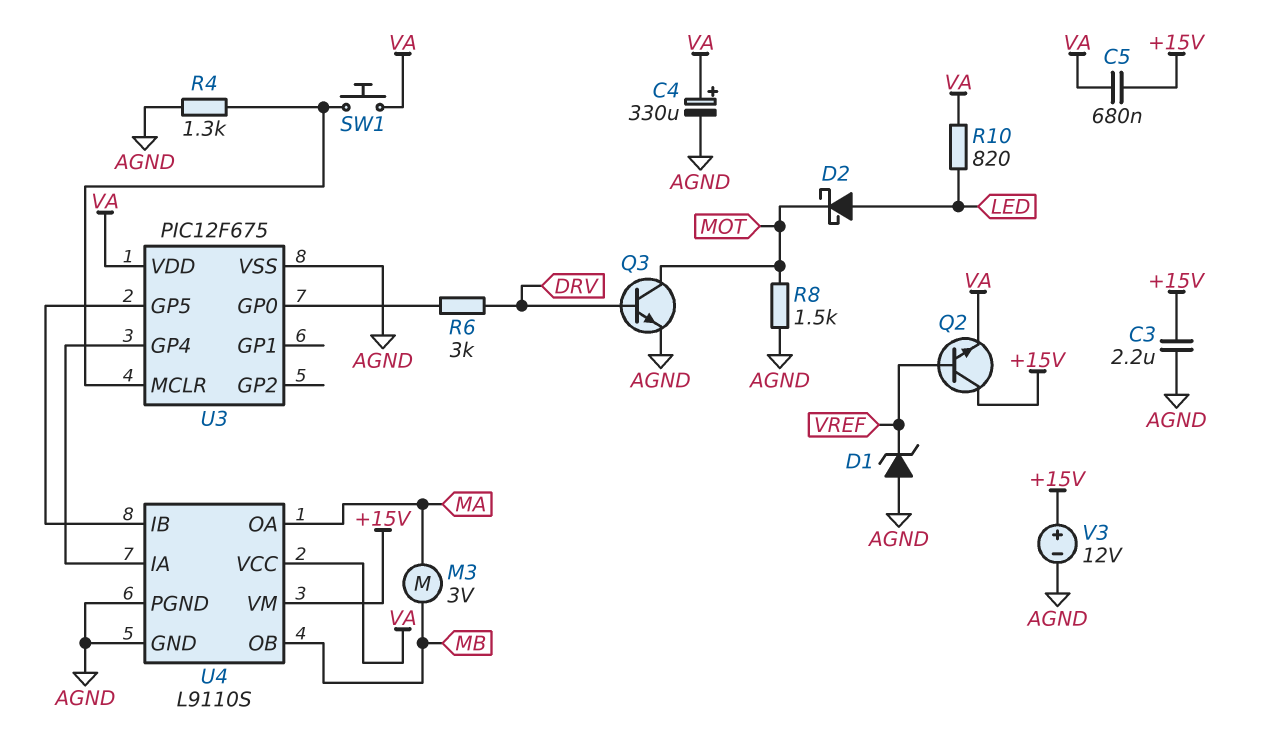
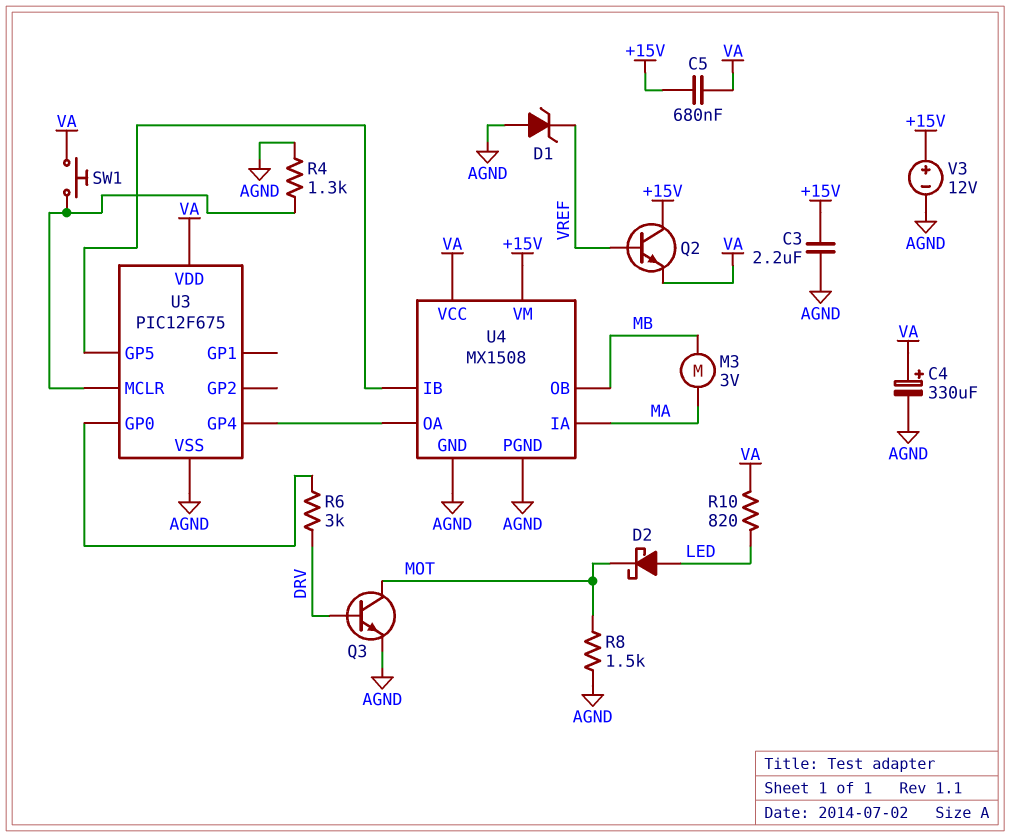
U4: L9110S -> MX1508
U4 pin IA: U3/GP4 -> MA
U4 pin OA: MA -> U3/GP4

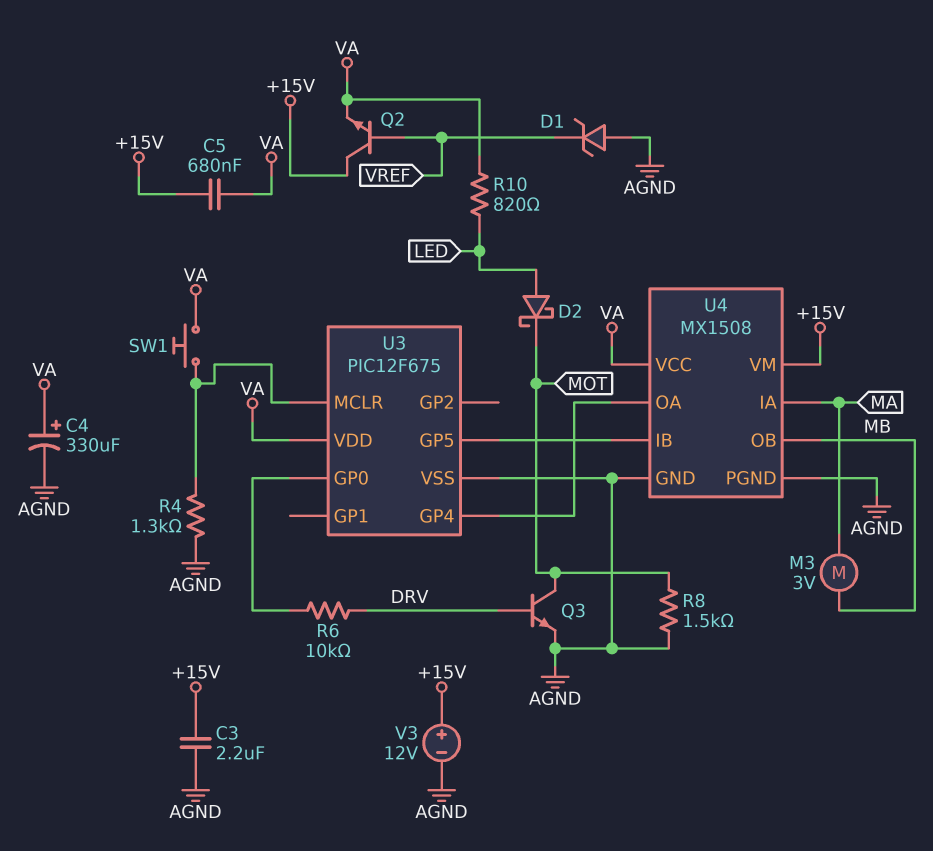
R6: 3k (DRV, U3/GP0) -> 10k (DRV, U3/GP0)

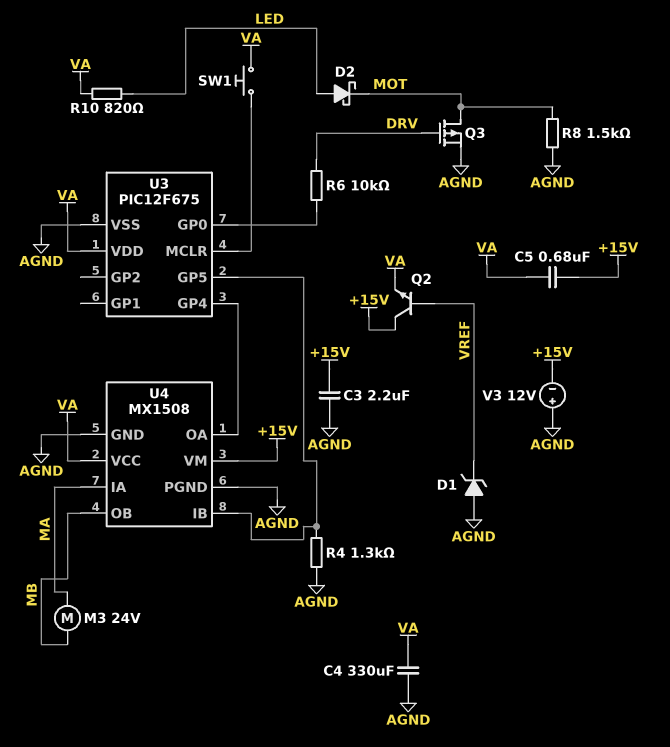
C4: 330uF (plus VA, minus AGND) -> 330uF (AGND, VA)
M3: motor 3V (MA, MB) -> motor 24V (MA, MB)
Q3: NPN (B DRV, C MOT, E AGND) -> PMOS (G DRV, D MOT, S AGND)
R4: 1.3k (AGND, U3/MCLR) -> 1.3k (AGND, U3/GP5)
V3: 12V (plus +15V, minus AGND) -> 12V (plus AGND, minus +15V)

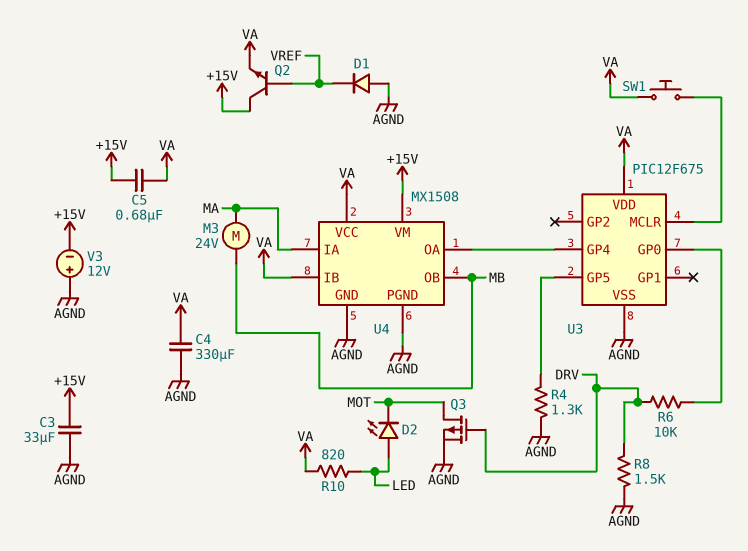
C3: 2.2uF (+15V, AGND) -> 33uF (+15V, AGND)
D1: zener (A AGND, K VREF) -> diode (A AGND, K VREF)
D2: schottky (A LED, K MOT) -> LED (A LED, K MOT)
R8: 1.5k (AGND, MOT) -> 1.5k (AGND, DRV)
U4 pin IB: U3/GP5 -> VA

